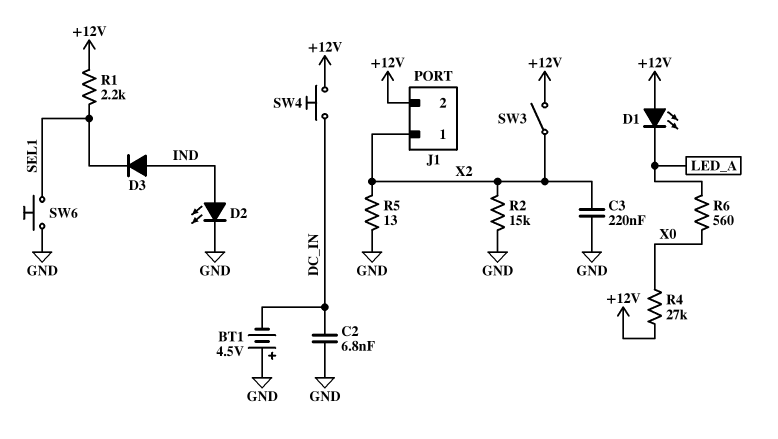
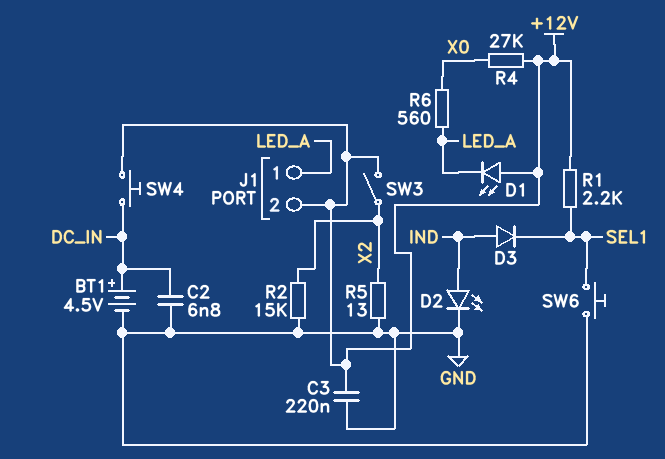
BT1: 4.5V (plus GND, minus DC_IN) -> 4.5V (plus DC_IN, minus GND)
C3: 220nF (GND, X2) -> 220nF (+12V, GND)
J1 pin 1: X2 -> LED_A

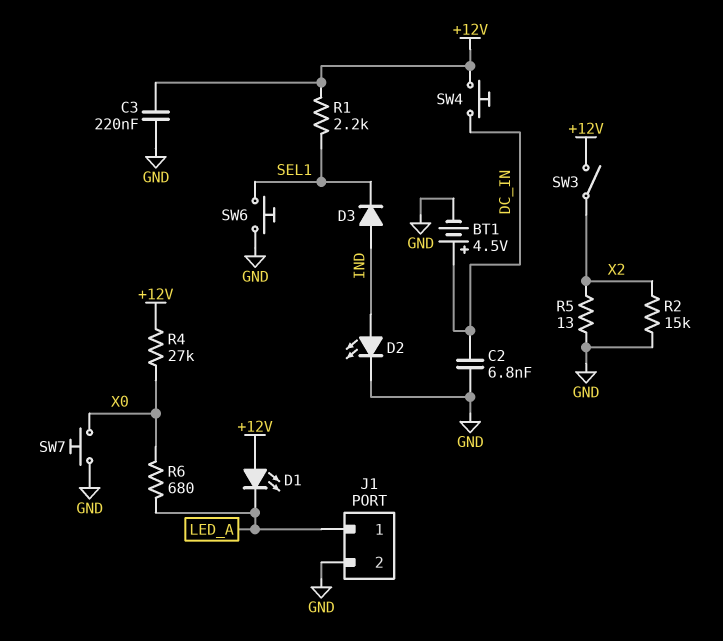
J1 pin 2: +12V -> GND
R6: 560 (LED_A, X0) -> 680 (LED_A, X0)
SW7: none -> button (GND, X0)

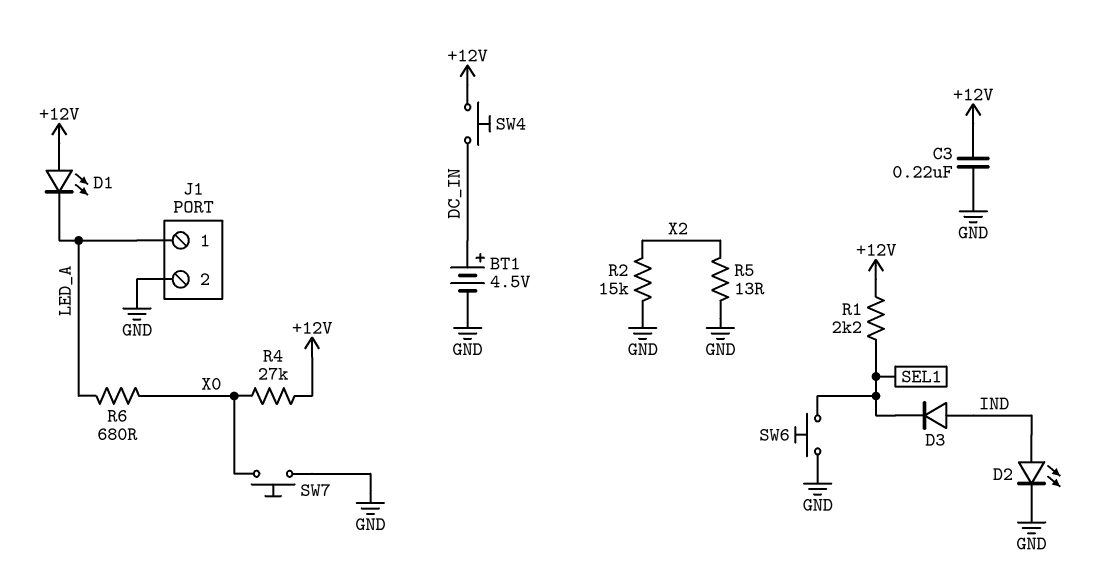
C2: 6.8nF (DC_IN, GND) -> none
SW3: switch (+12V, X2) -> none

